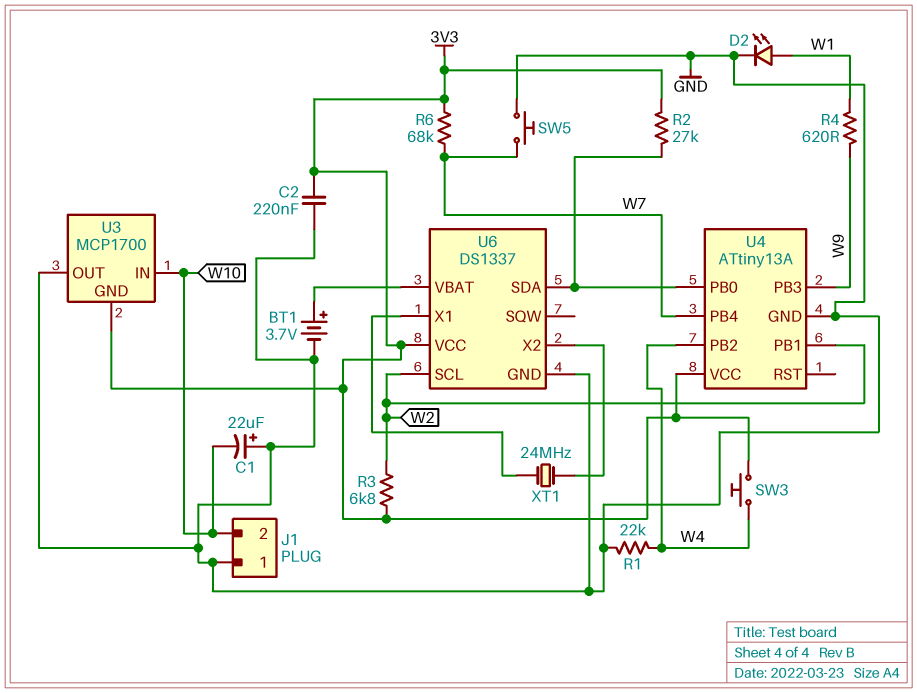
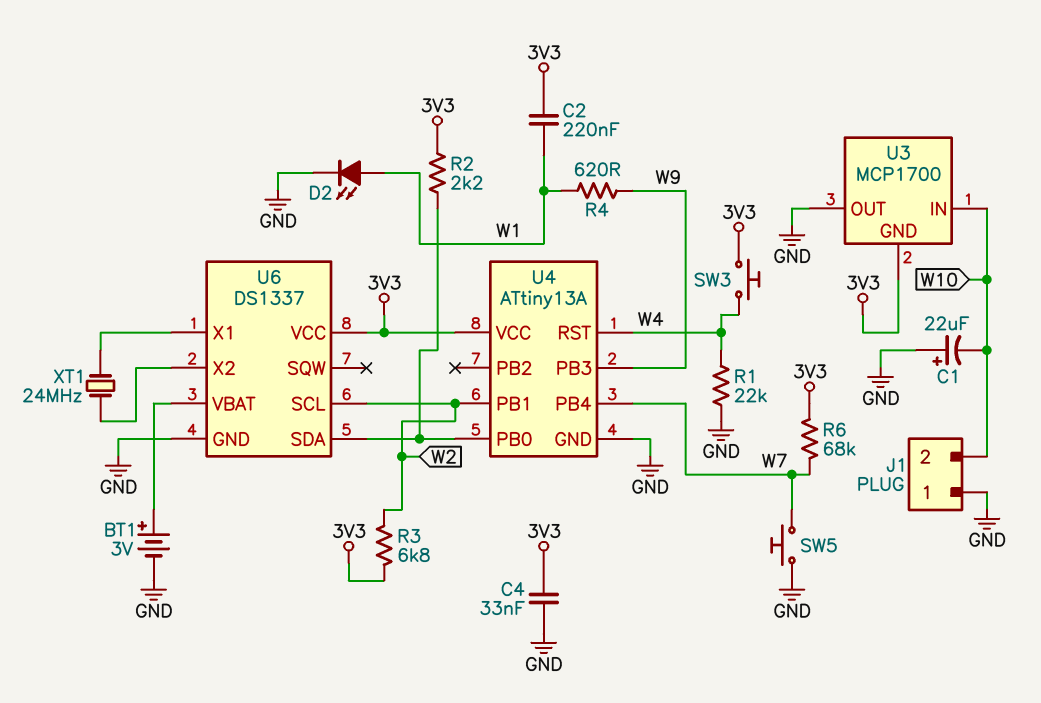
BT1: 3.7V (plus U6/VBAT, minus GND) -> 3V (plus U6/VBAT, minus GND)
C2: 220nF (3V3, GND) -> 220nF (3V3, W1)
C4: none -> 33nF (3V3, GND)
R2: 27k (3V3, U4/PB0) -> 2.2k (3V3, U4/PB0)
U4 pin PB2: W4 -> none
U4 pin RST: none -> W4

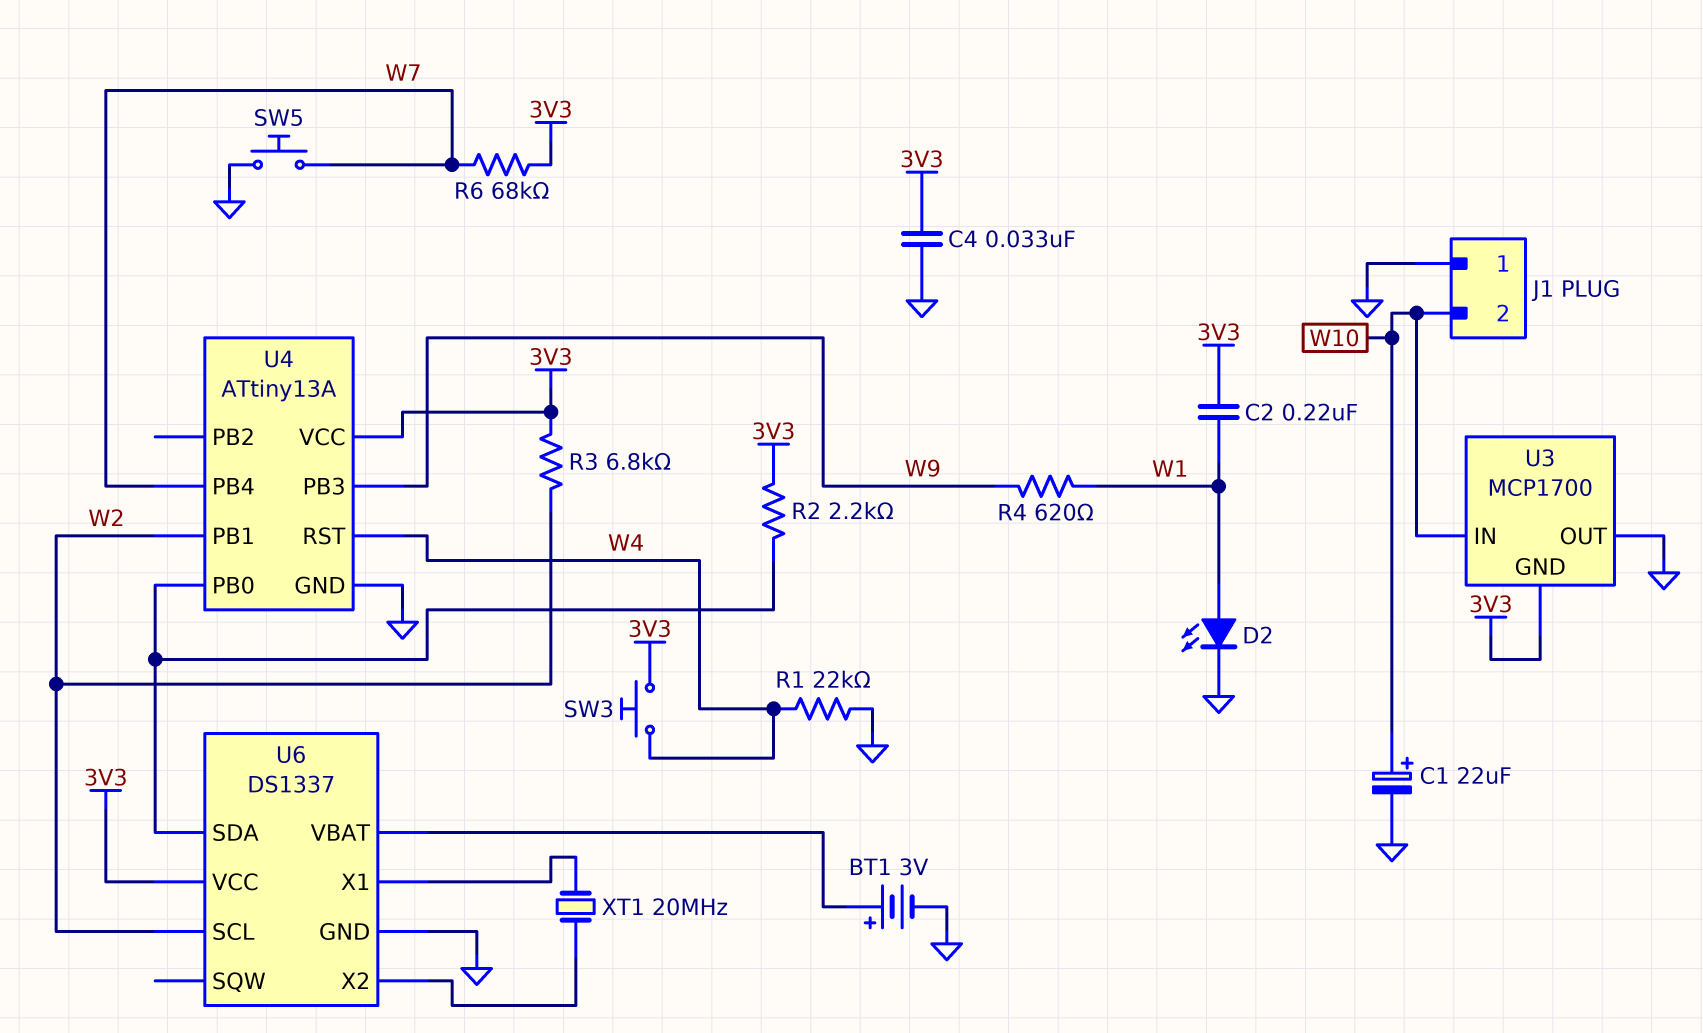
C1: 22uF (plus GND, minus W10) -> 22uF (plus W10, minus GND)
XT1: 24MHz (U6/X1, U6/X2) -> 20MHz (U6/X1, U6/X2)

